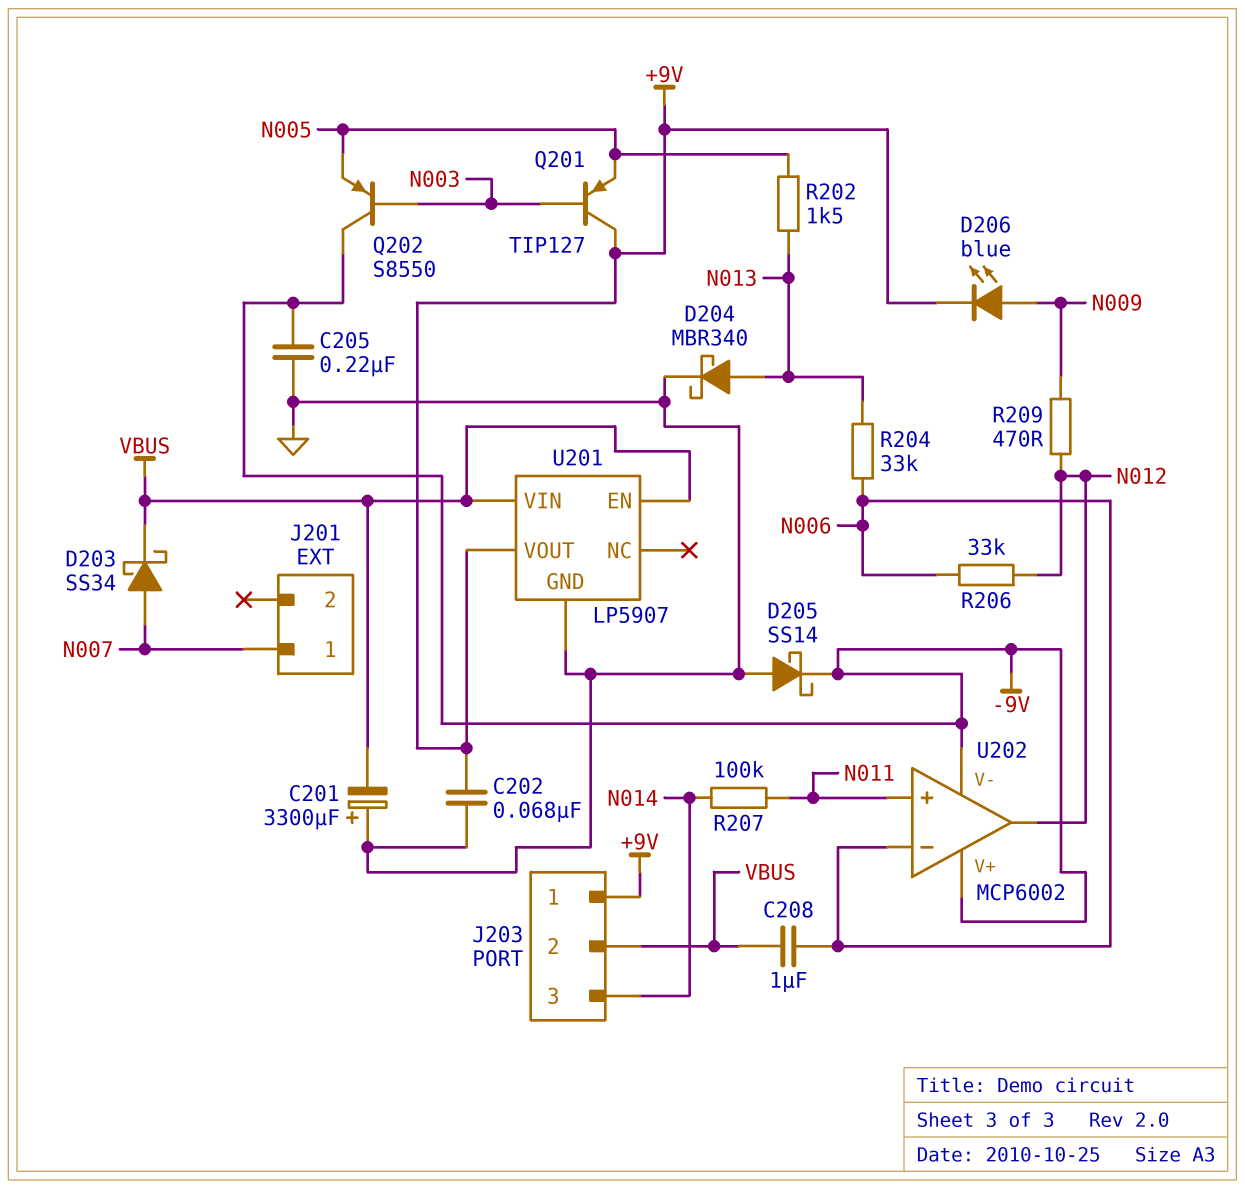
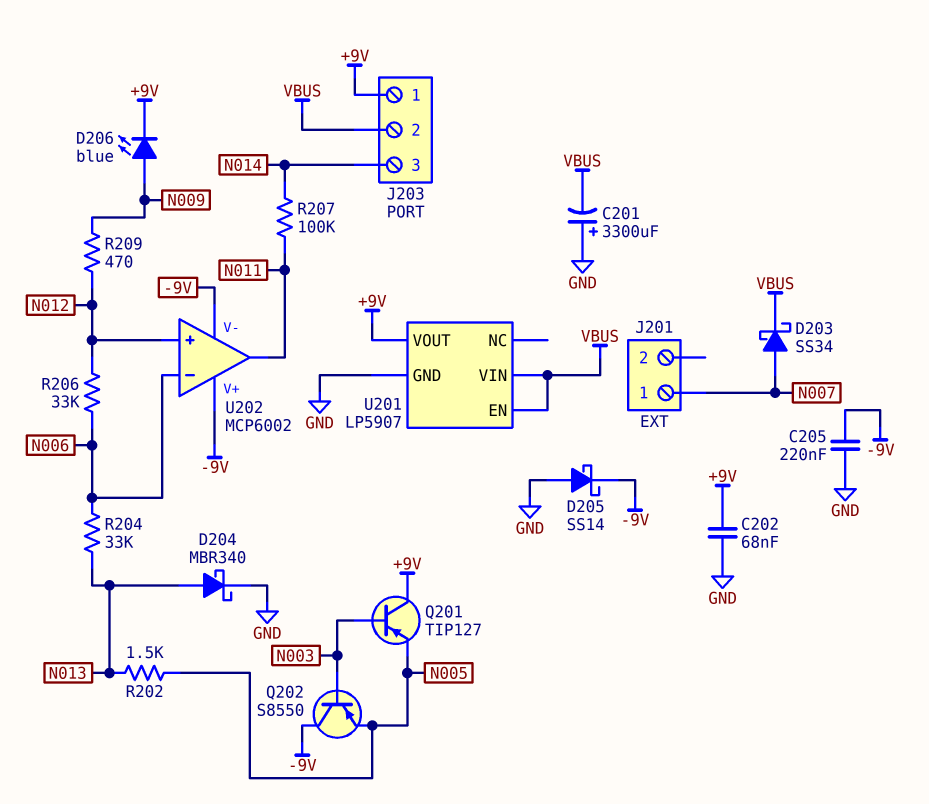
C208: 1uF (N006, VBUS) -> none
U202 pin in+: N011 -> N012
U202 pin out: N012 -> N011

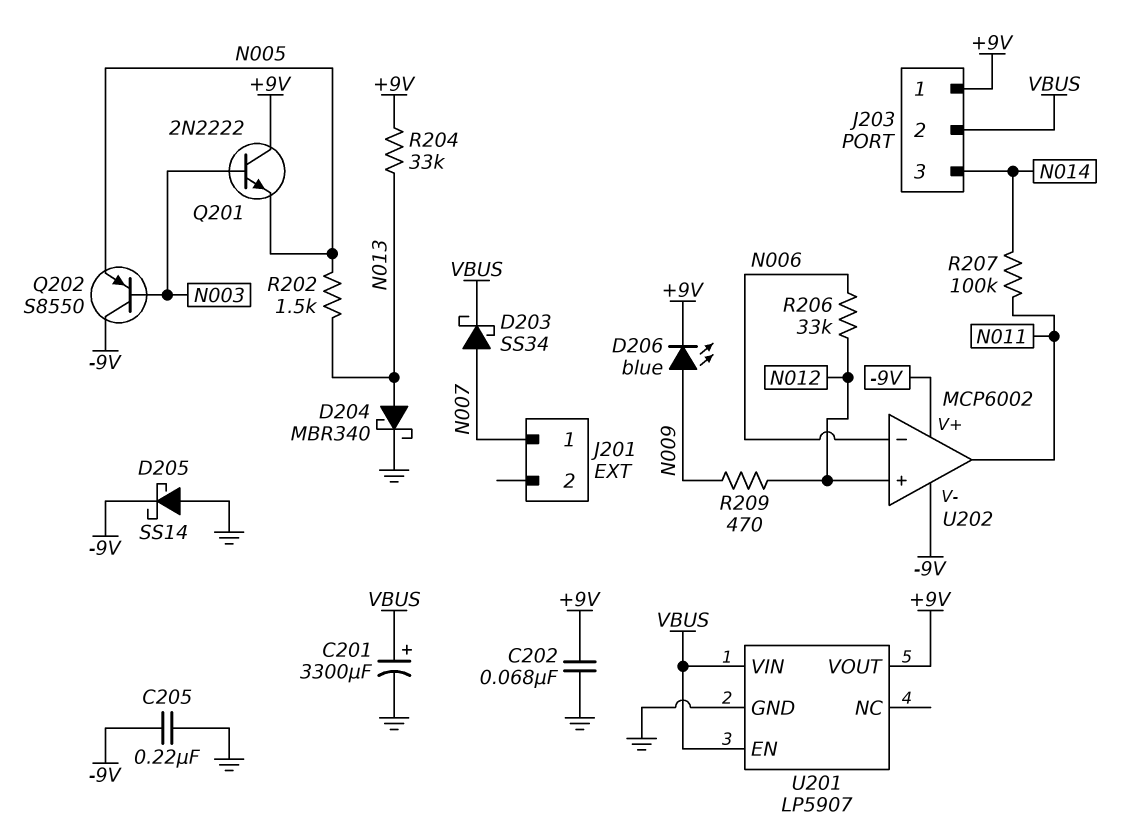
C201: 3300uF (plus GND, minus VBUS) -> 3300uF (plus VBUS, minus GND)
Q201: PNP TIP127 (B N003, C +9V, E N005) -> NPN 2N2222 (B N003, C +9V, E N005)
R204: 33k (N006, N013) -> 33k (+9V, N013)

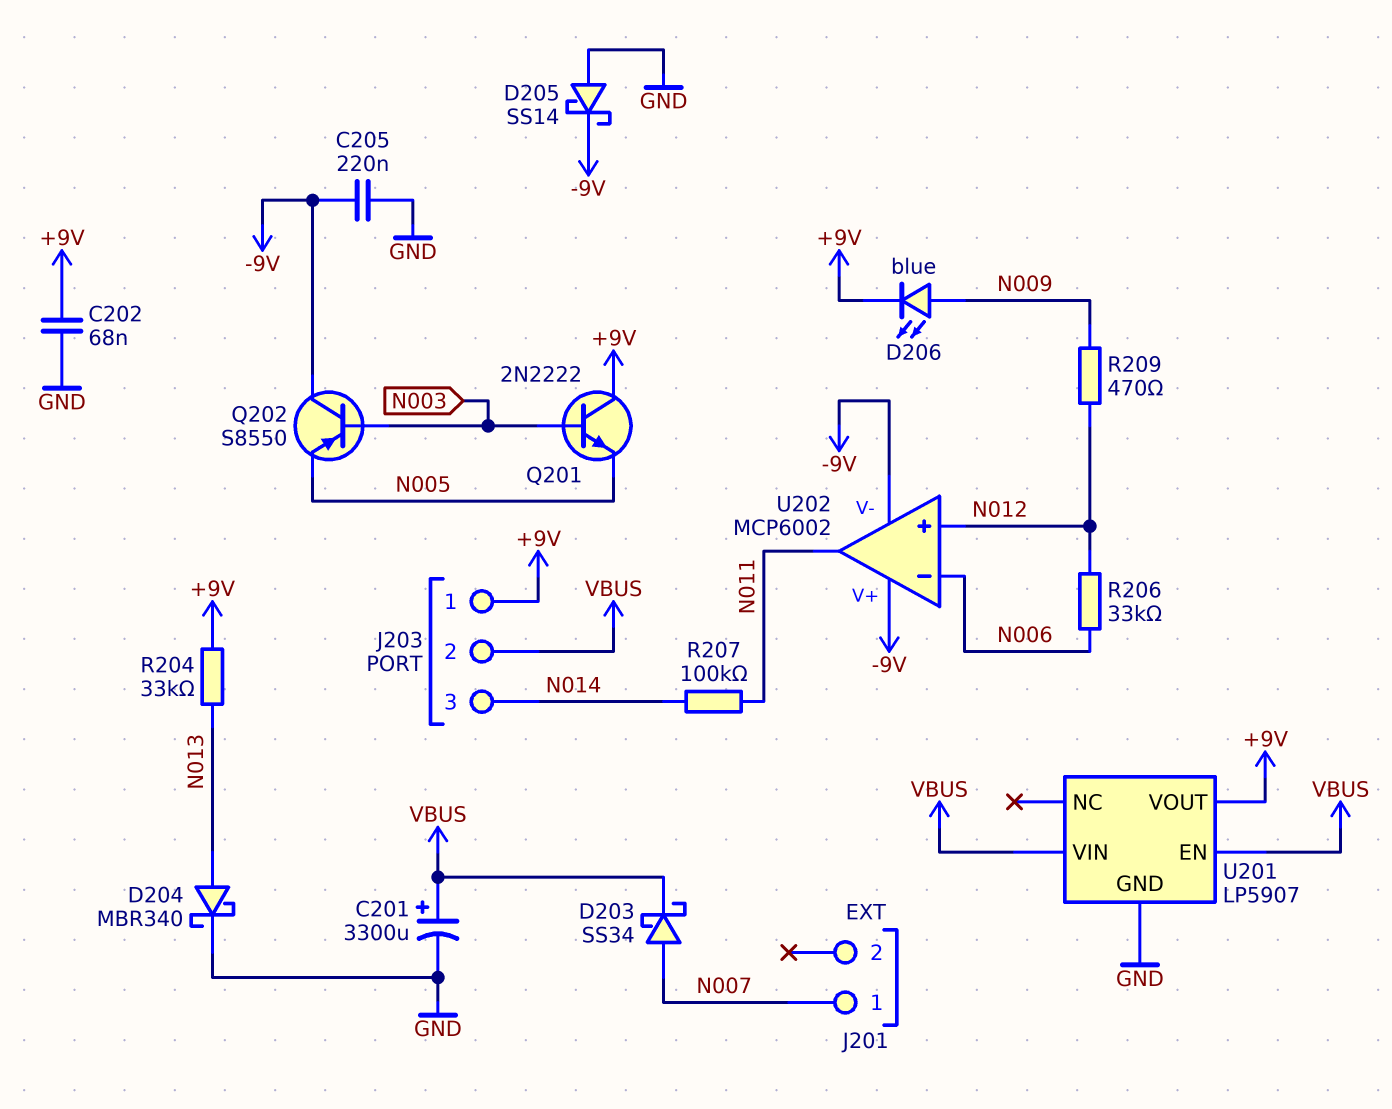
R202: 1.5k (N005, N013) -> none

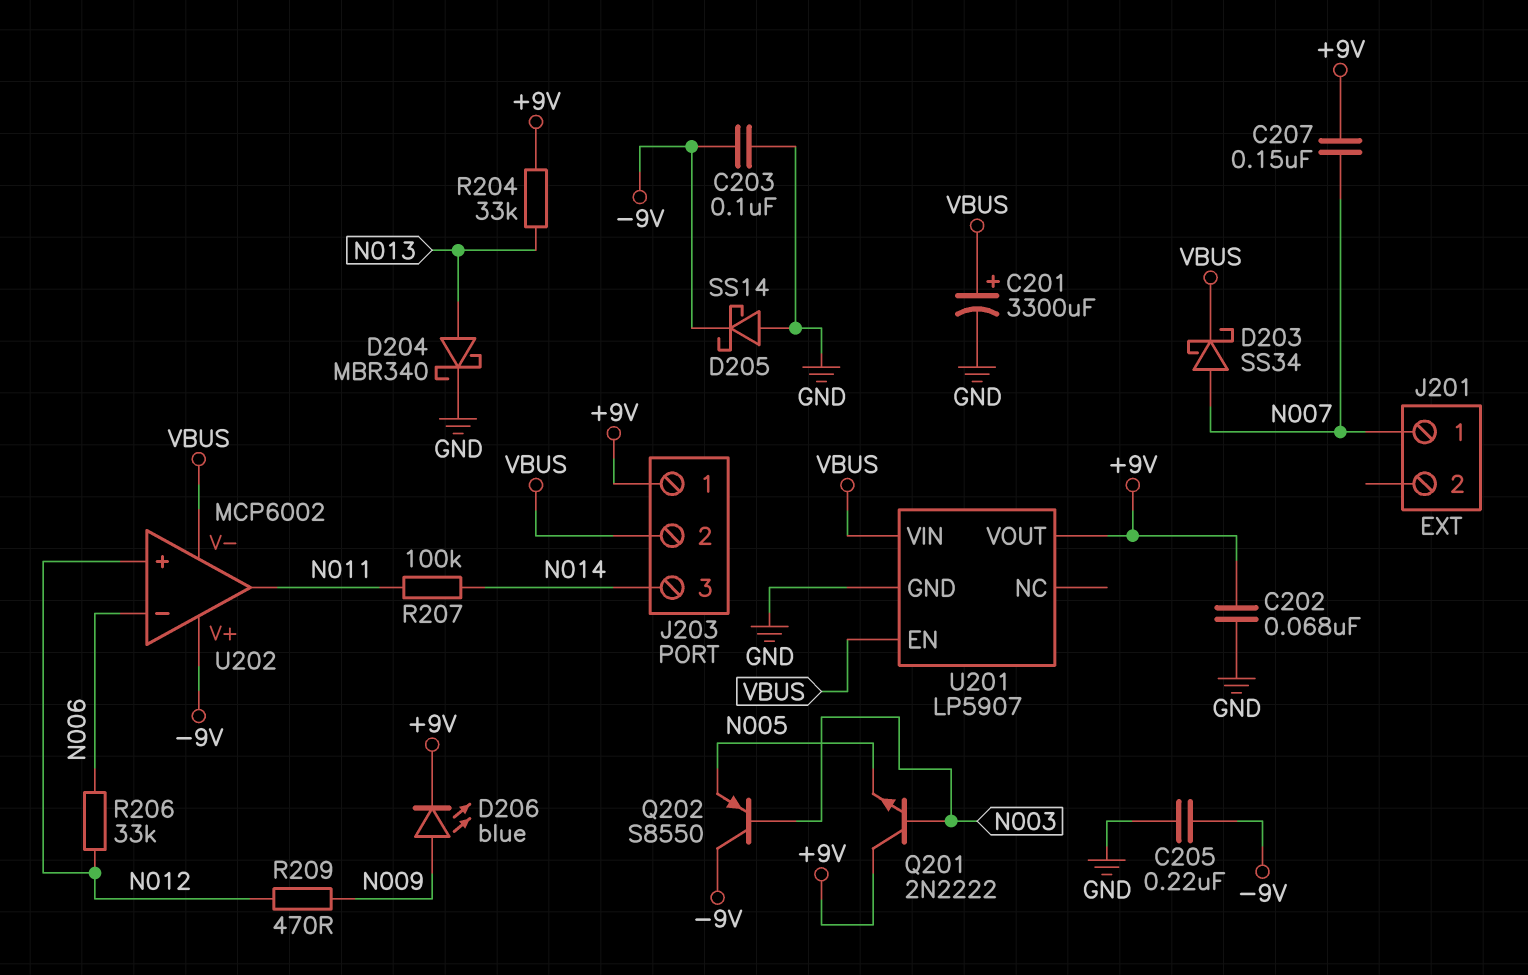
C203: none -> 100nF (-9V, GND)
C207: none -> 150nF (+9V, N007)
U202 pin V-: -9V -> VBUS

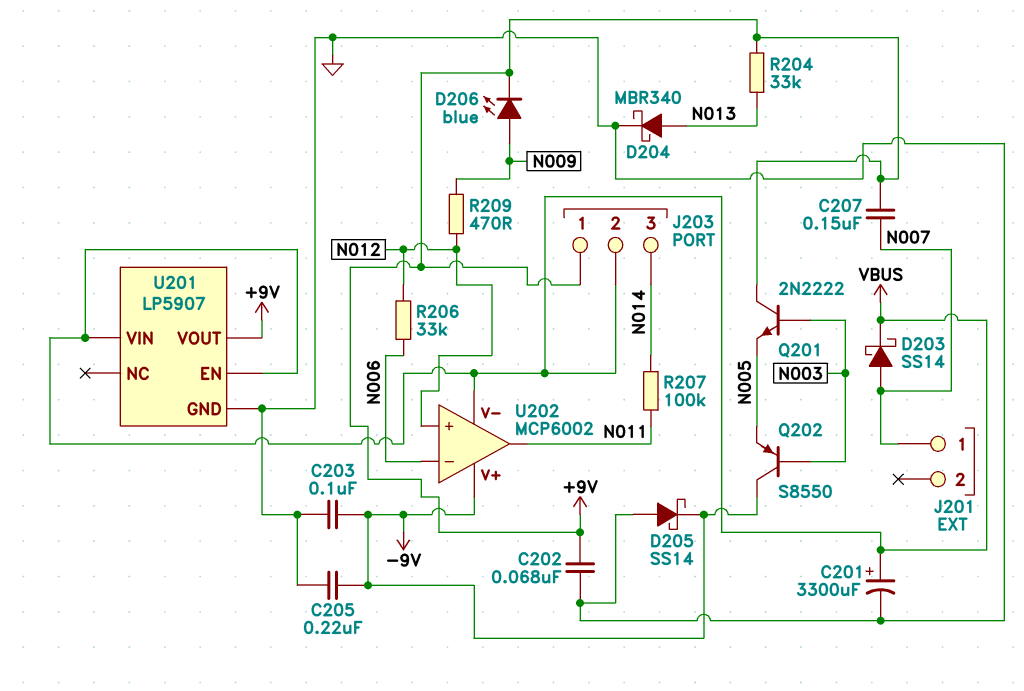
D203: schottky SS34 (A N007, K VBUS) -> schottky SS14 (A N007, K VBUS)

